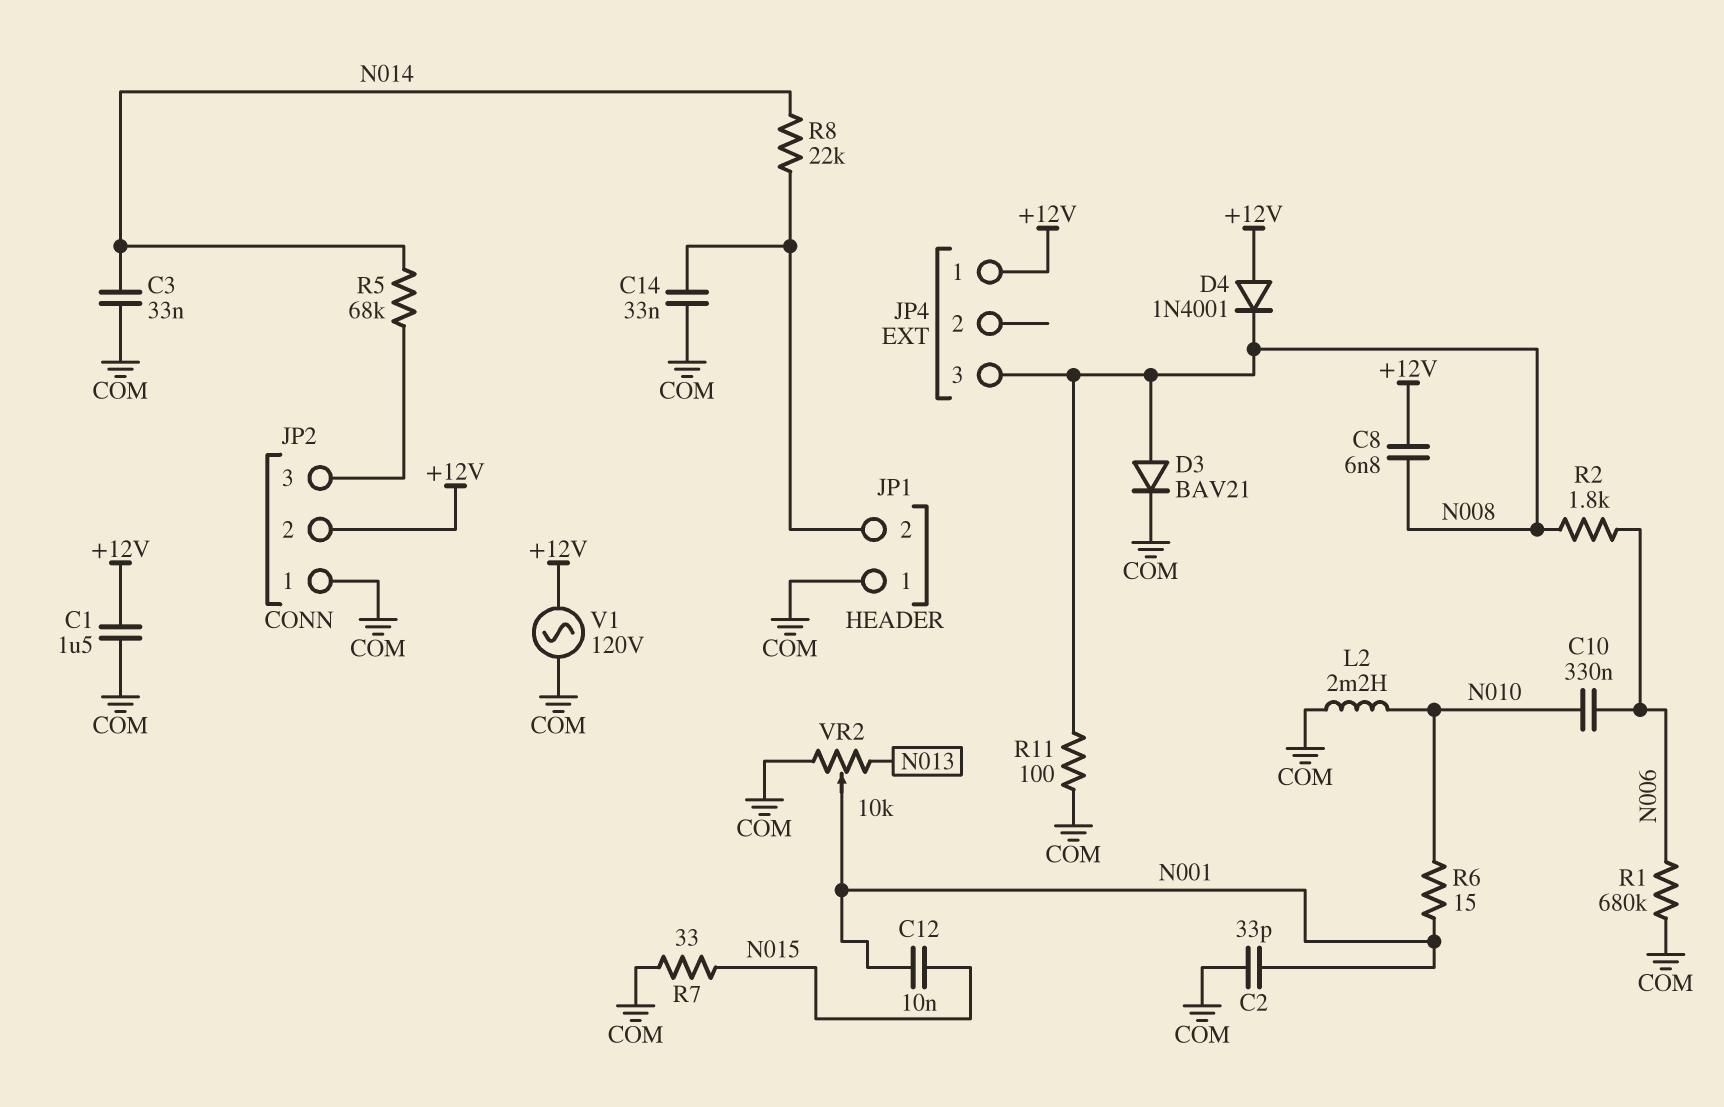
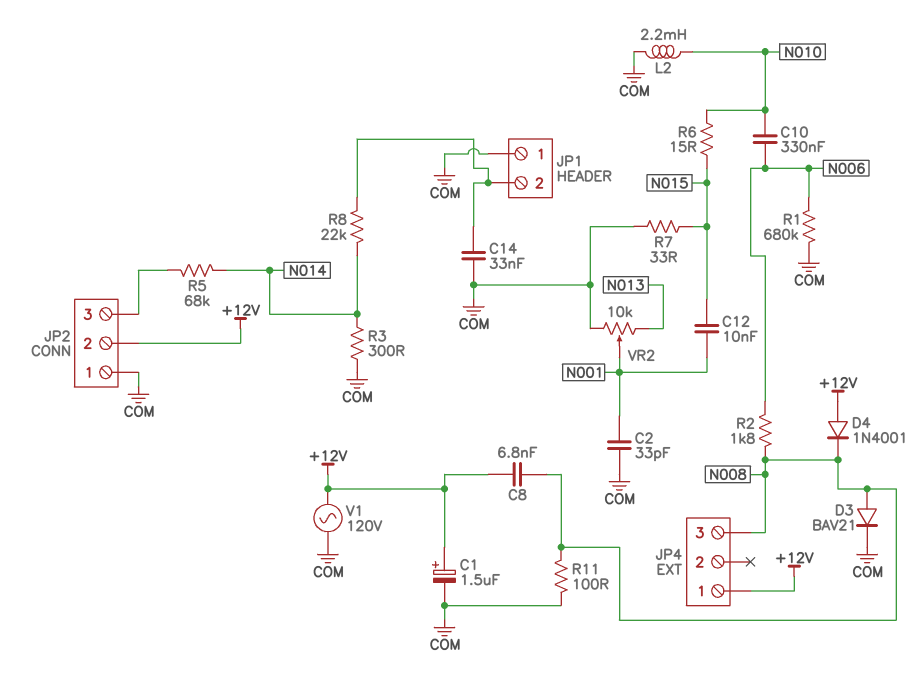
C1: 1.5uF (+12V, COM) -> 1.5uF (plus +12V, minus COM)
C3: 33nF (COM, N014) -> none
R3: none -> 300 (COM, N014)
R6: 15 (N001, N010) -> 15 (N010, N015)

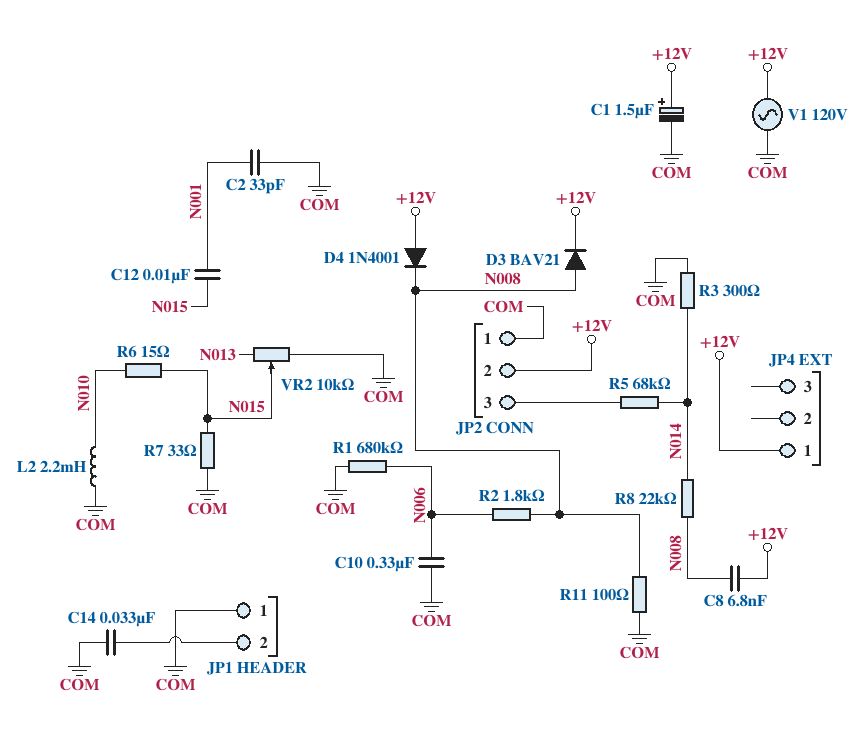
C10: 330nF (N006, N010) -> 330nF (COM, N006)
D3: diode BAV21 (A N008, K COM) -> diode BAV21 (A N008, K +12V)
JP4 pin 3: N008 -> none
R8: 22k (JP1/2, N014) -> 22k (N008, N014)
VR2: 10k (COM, N013, wiper N001) -> 10k (COM, N013, wiper N015)

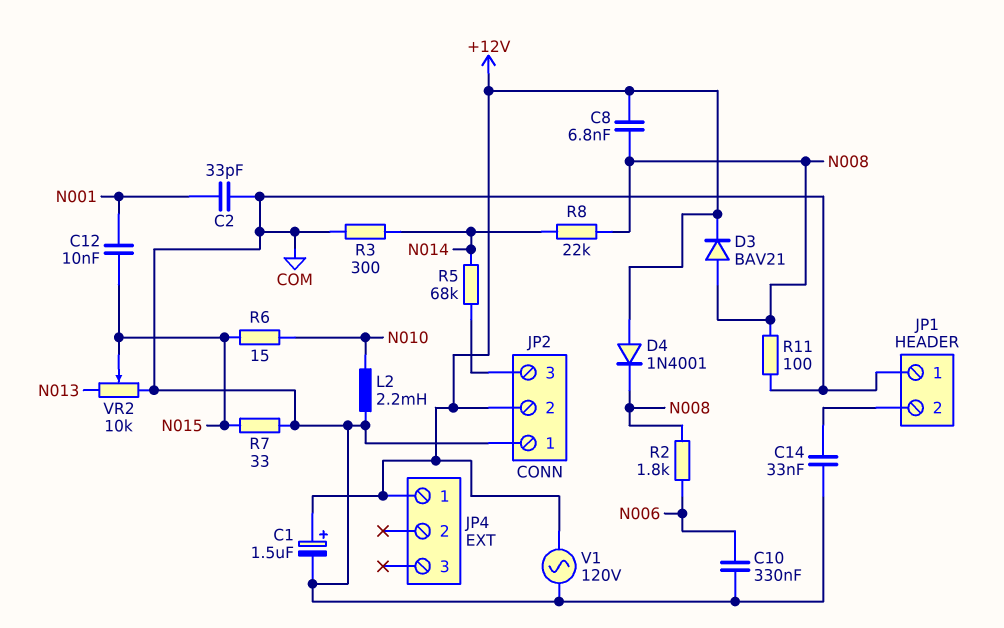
R1: 680k (COM, N006) -> none

